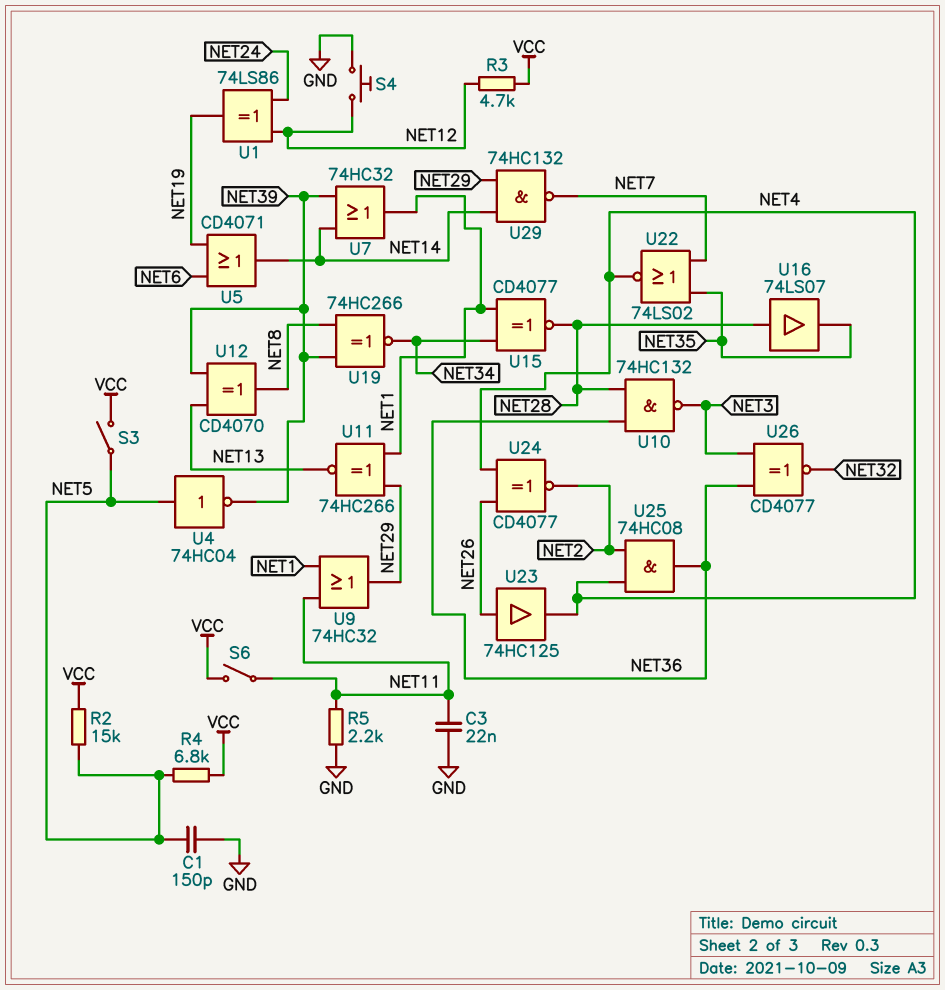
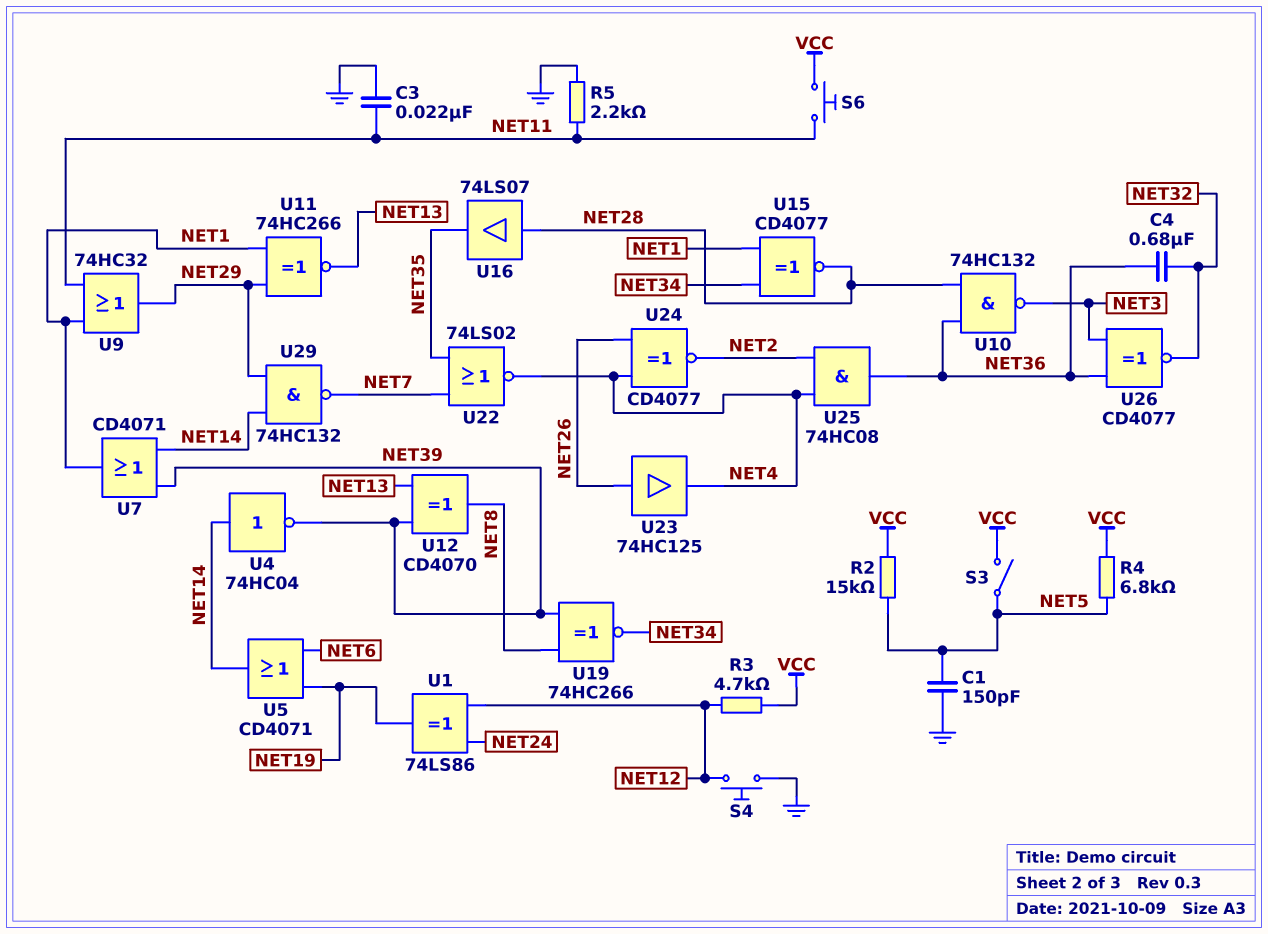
C4: none -> 680nF (NET32, NET36)
S6: switch (NET11, VCC) -> button (NET11, VCC)
U4: NOT 74HC04 (in NET5, out NET39) -> NOT 74HC04 (in NET14, out NET39)
U7: OR 74HC32 (in NET14, in NET39, out NET1) -> OR CD4071 (in NET14, in NET39, out NET1)

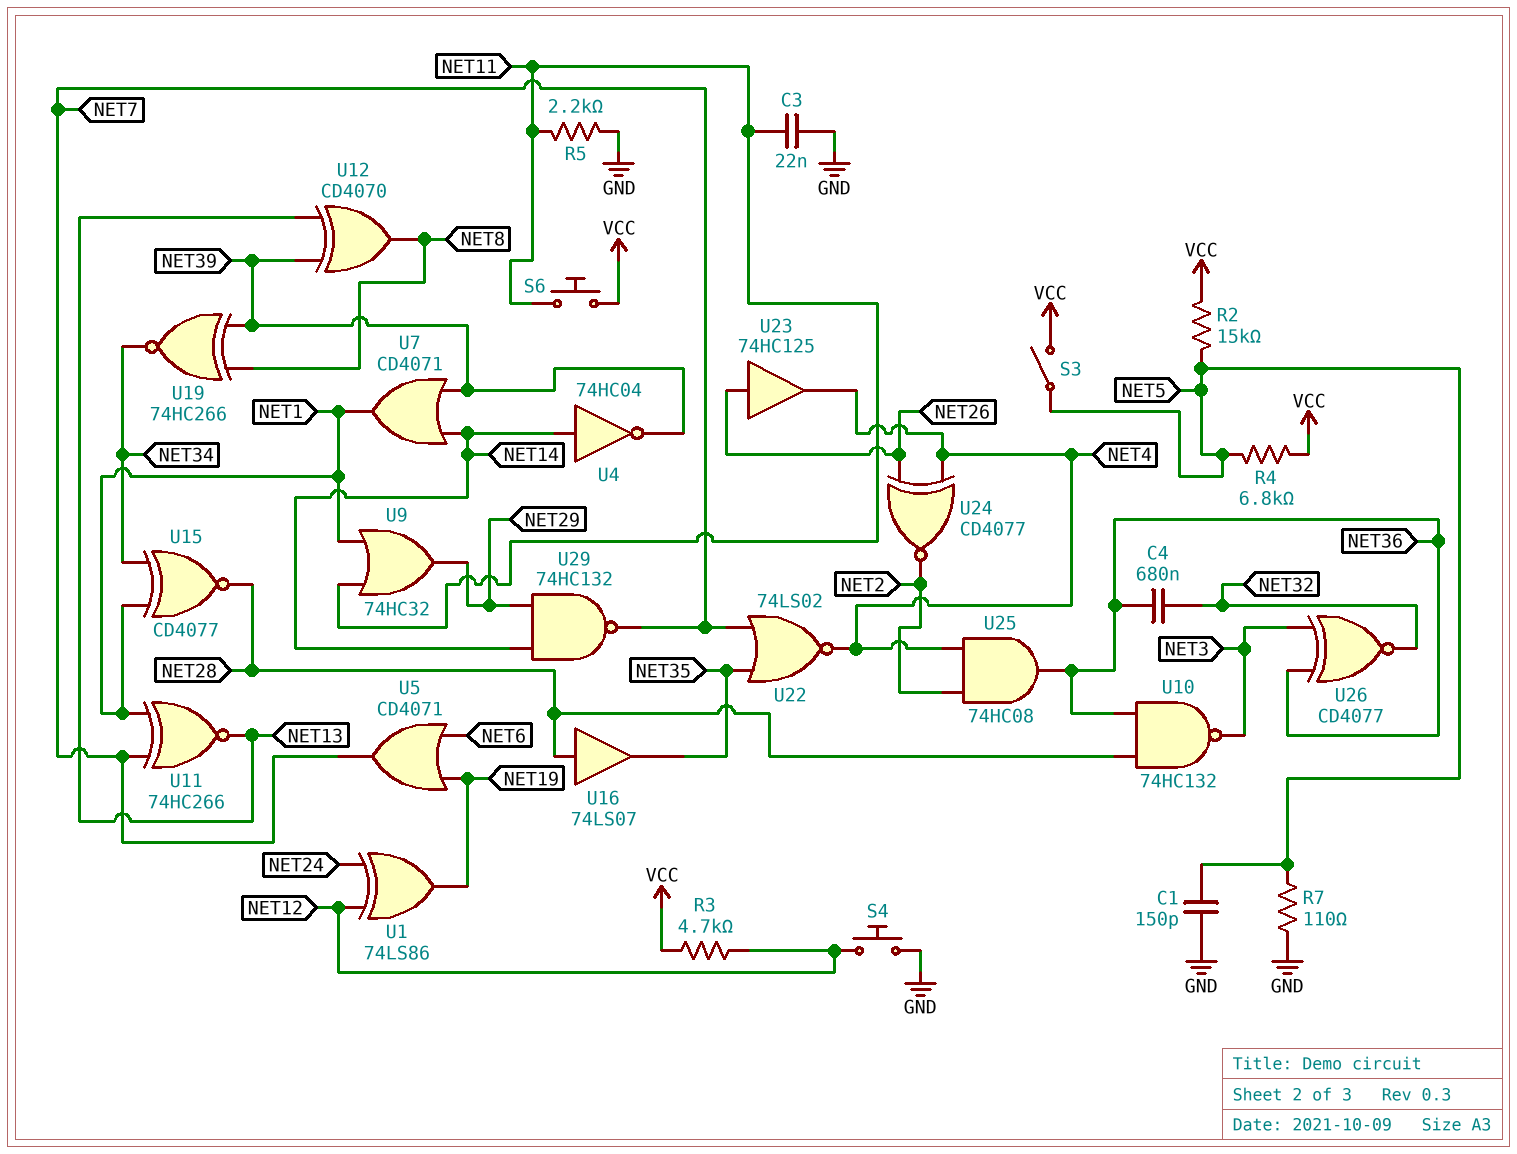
R7: none -> 110 (GND, NET5)
U5: OR CD4071 (in NET6, in NET19, out NET14) -> OR CD4071 (in NET6, in NET19, out NET7)
U11: XNOR 74HC266 (in NET1, in NET29, out NET13) -> XNOR 74HC266 (in NET1, in NET7, out NET13)

